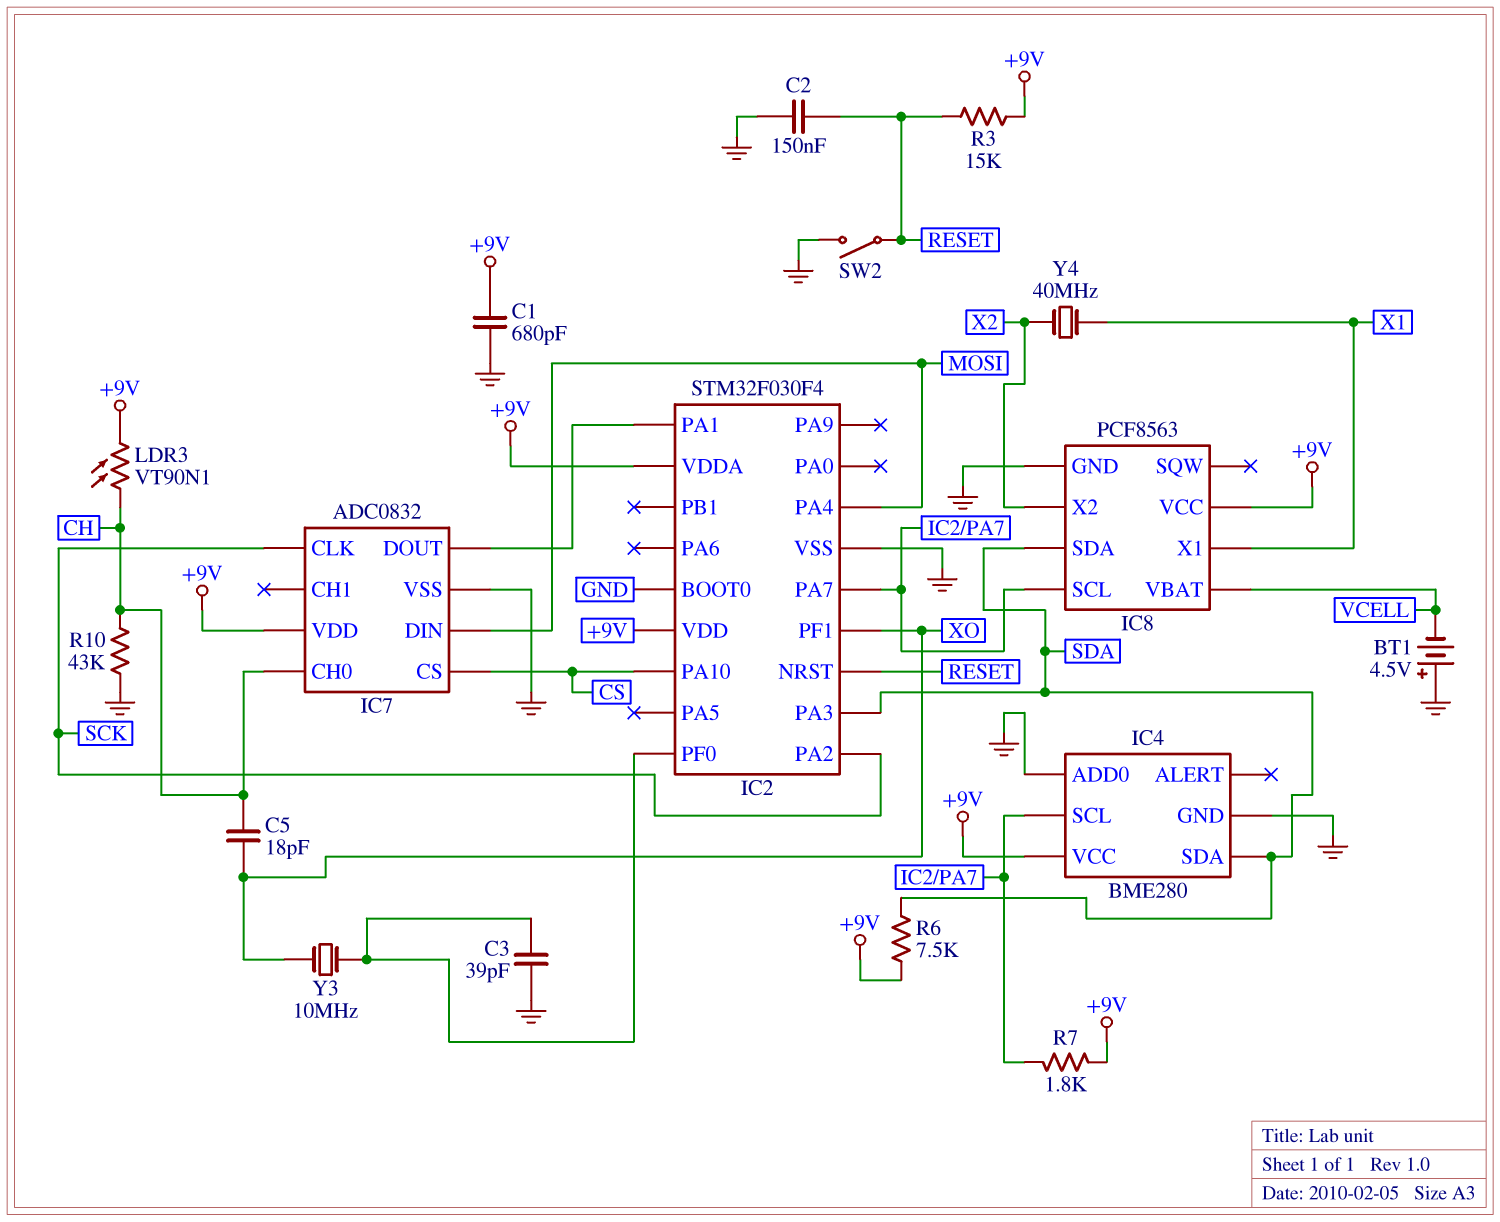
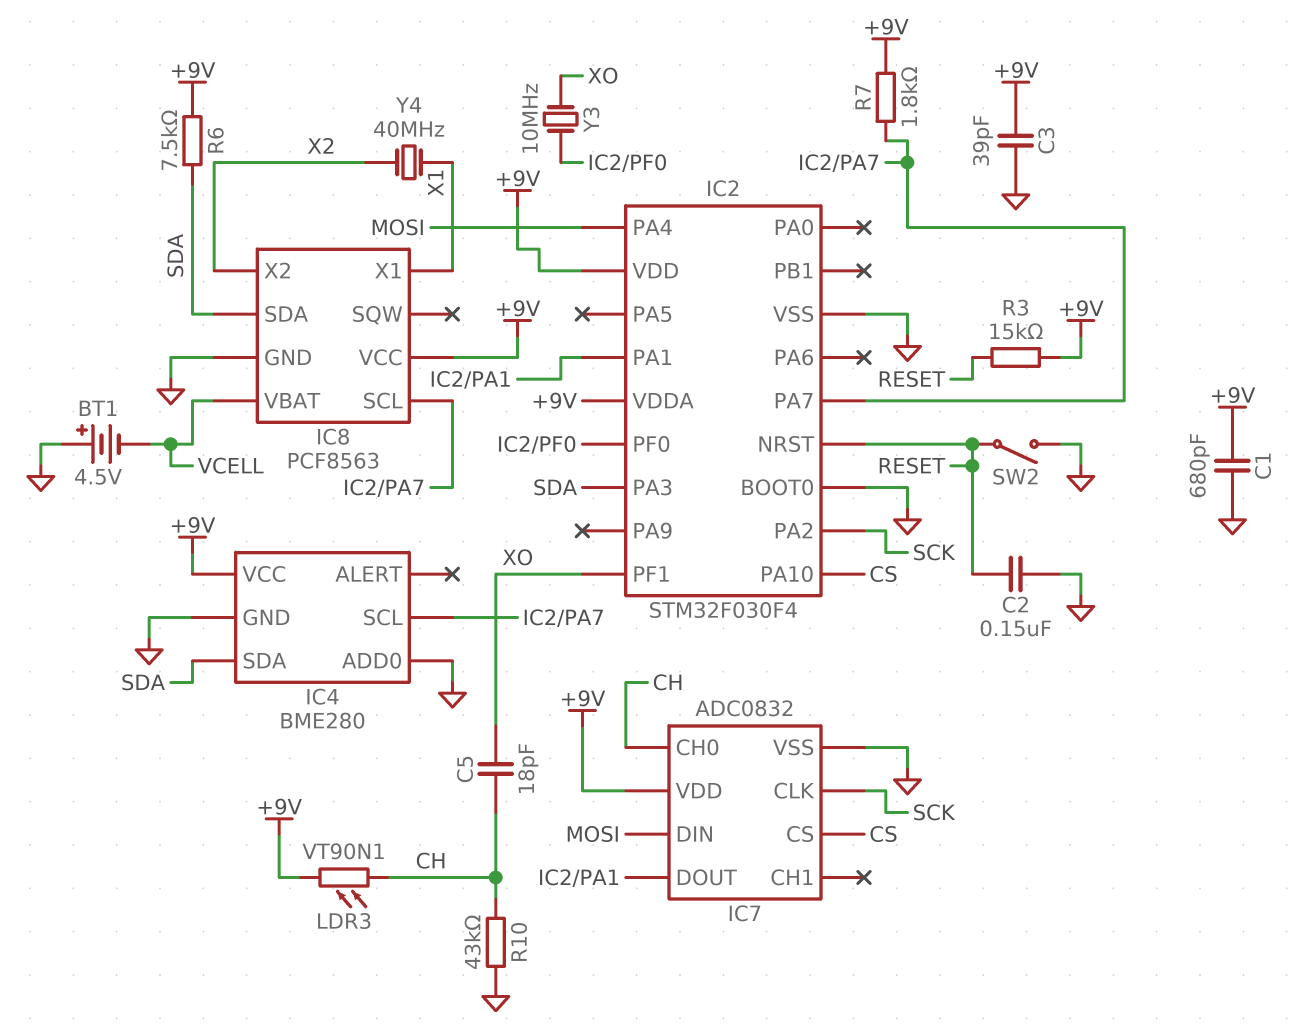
C3: 39pF (GND, IC2/PF0) -> 39pF (+9V, GND)

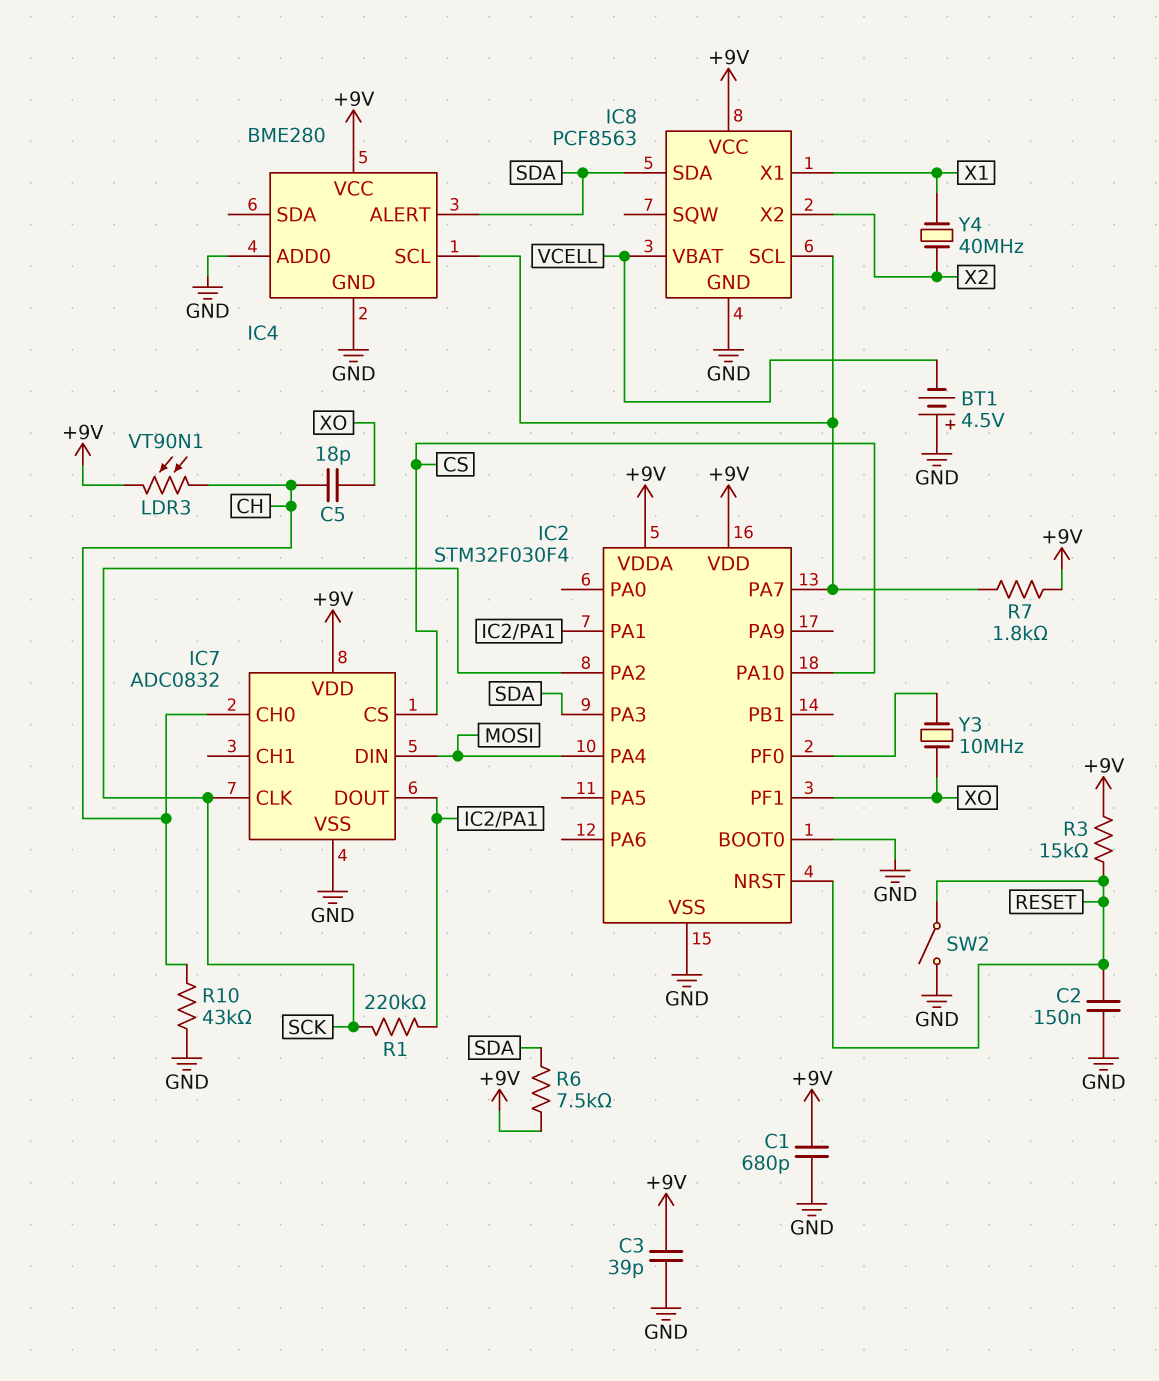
IC4 pin ALERT: none -> SDA
IC4 pin SDA: SDA -> none
R1: none -> 220k (IC2/PA1, SCK)

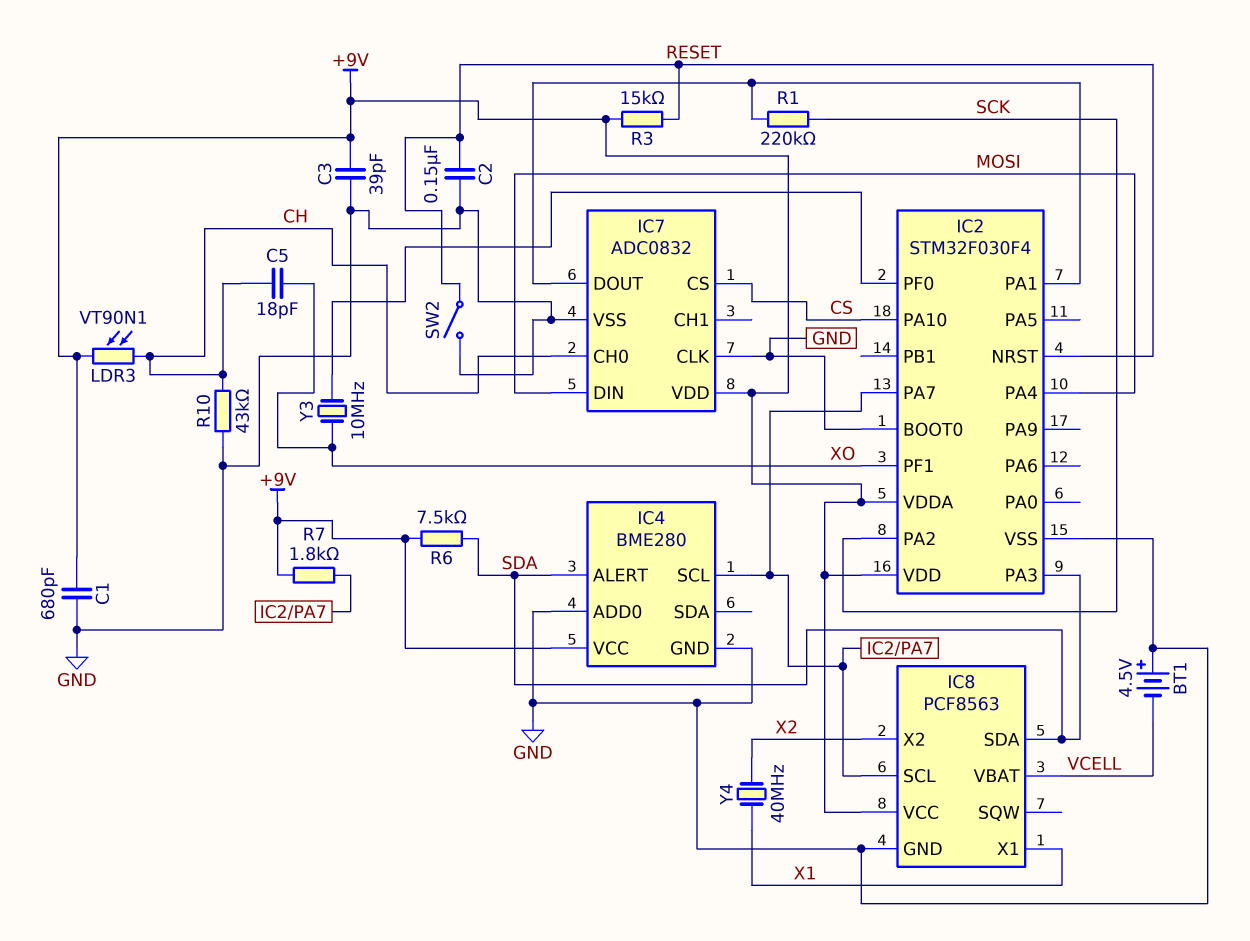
IC7 pin CLK: SCK -> GND

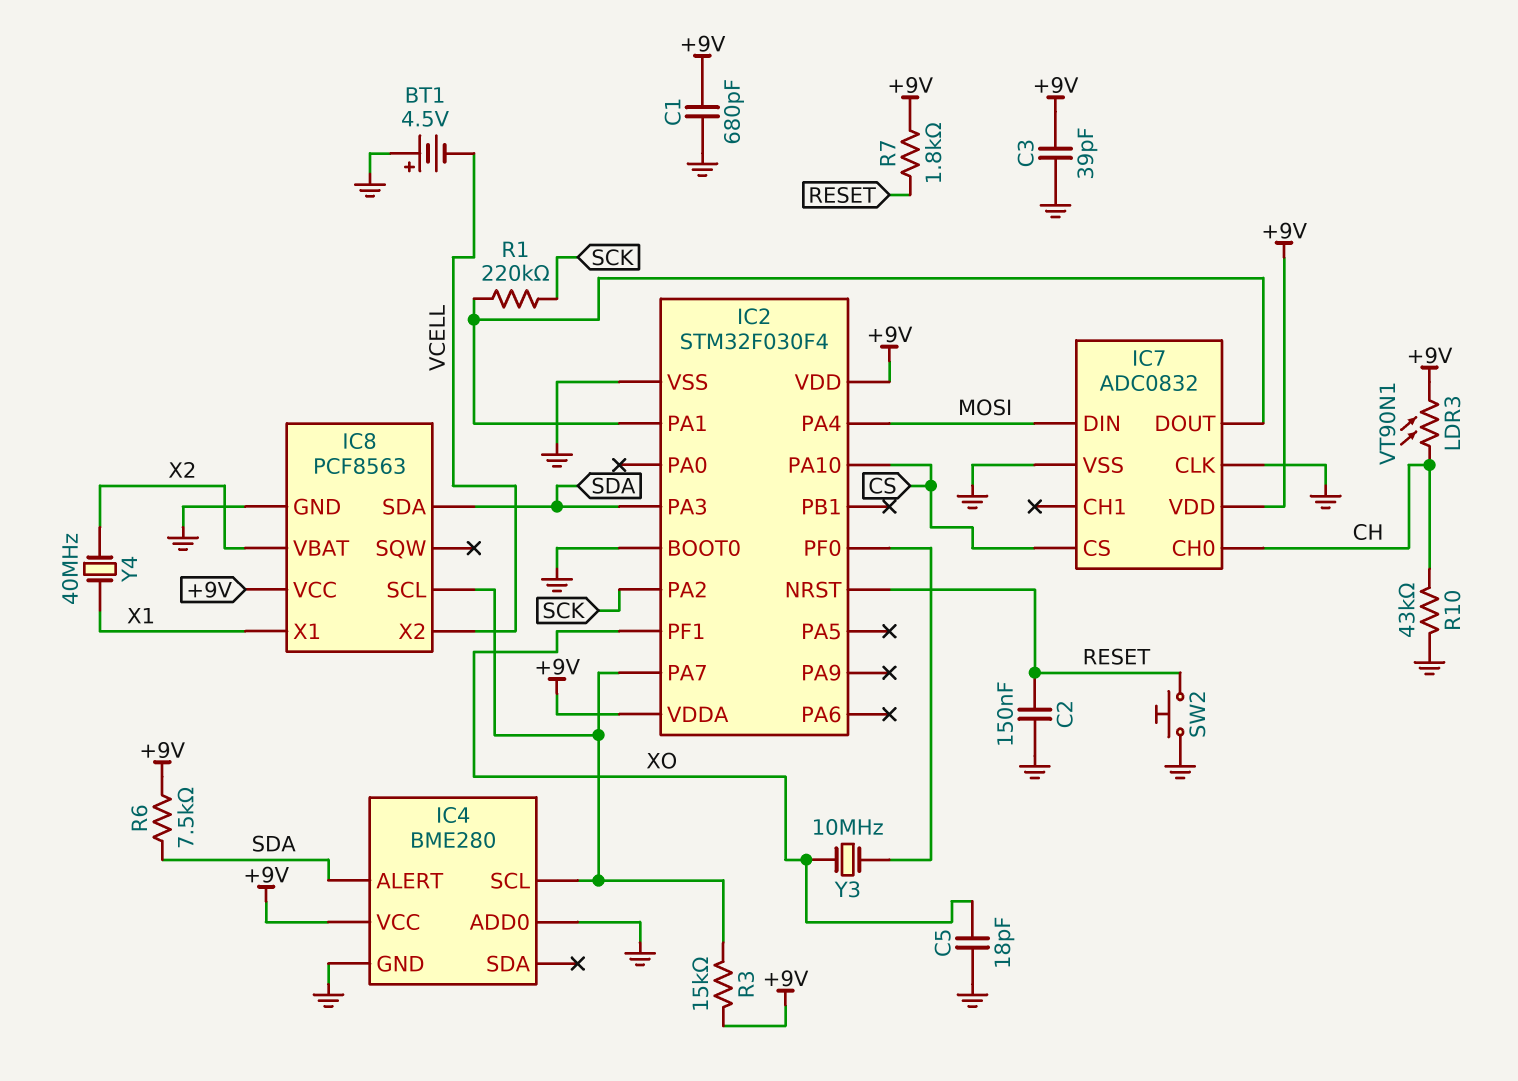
C5: 18pF (CH, XO) -> 18pF (GND, XO)
IC8 pin VBAT: VCELL -> X2
IC8 pin X2: X2 -> VCELL
R3: 15k (+9V, RESET) -> 15k (+9V, IC2/PA7)
R7: 1.8k (+9V, IC2/PA7) -> 1.8k (+9V, RESET)
SW2: switch (GND, RESET) -> button (GND, RESET)

